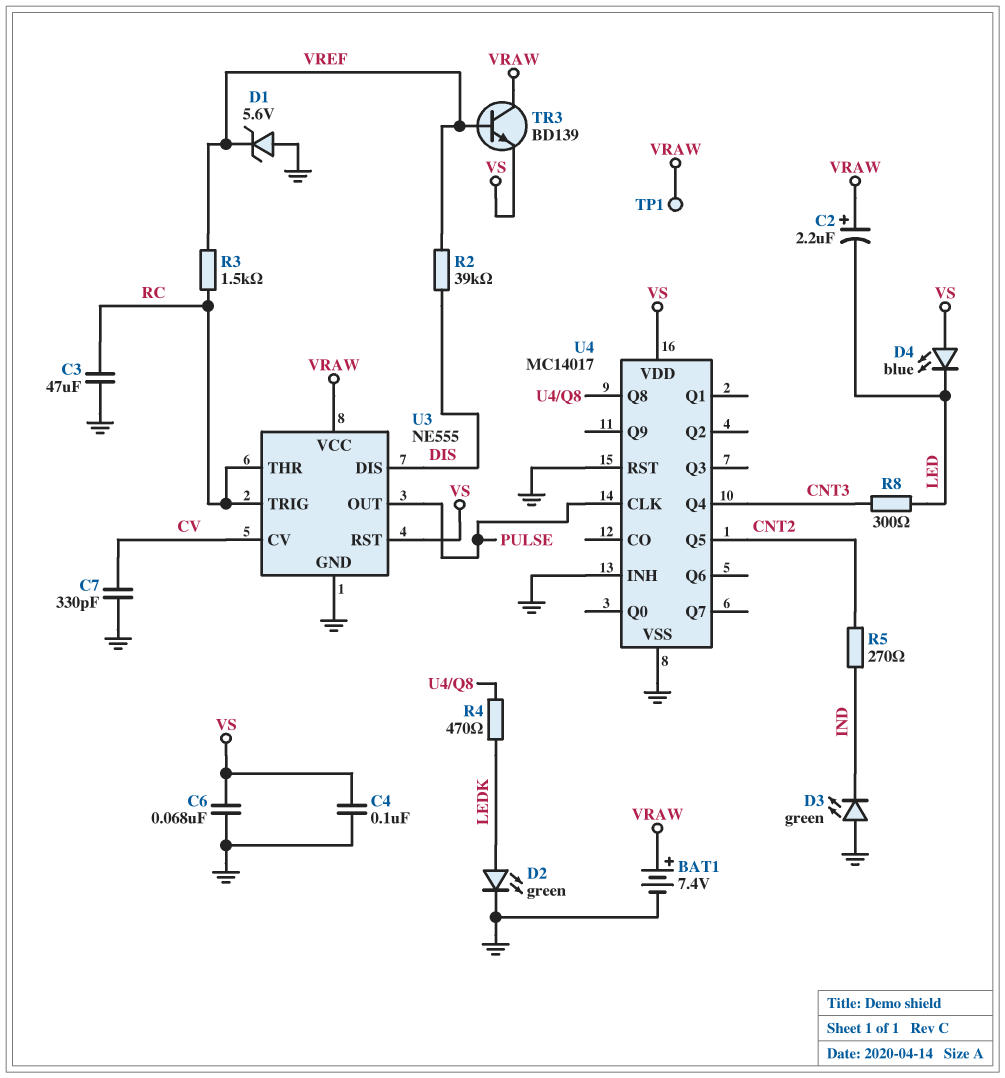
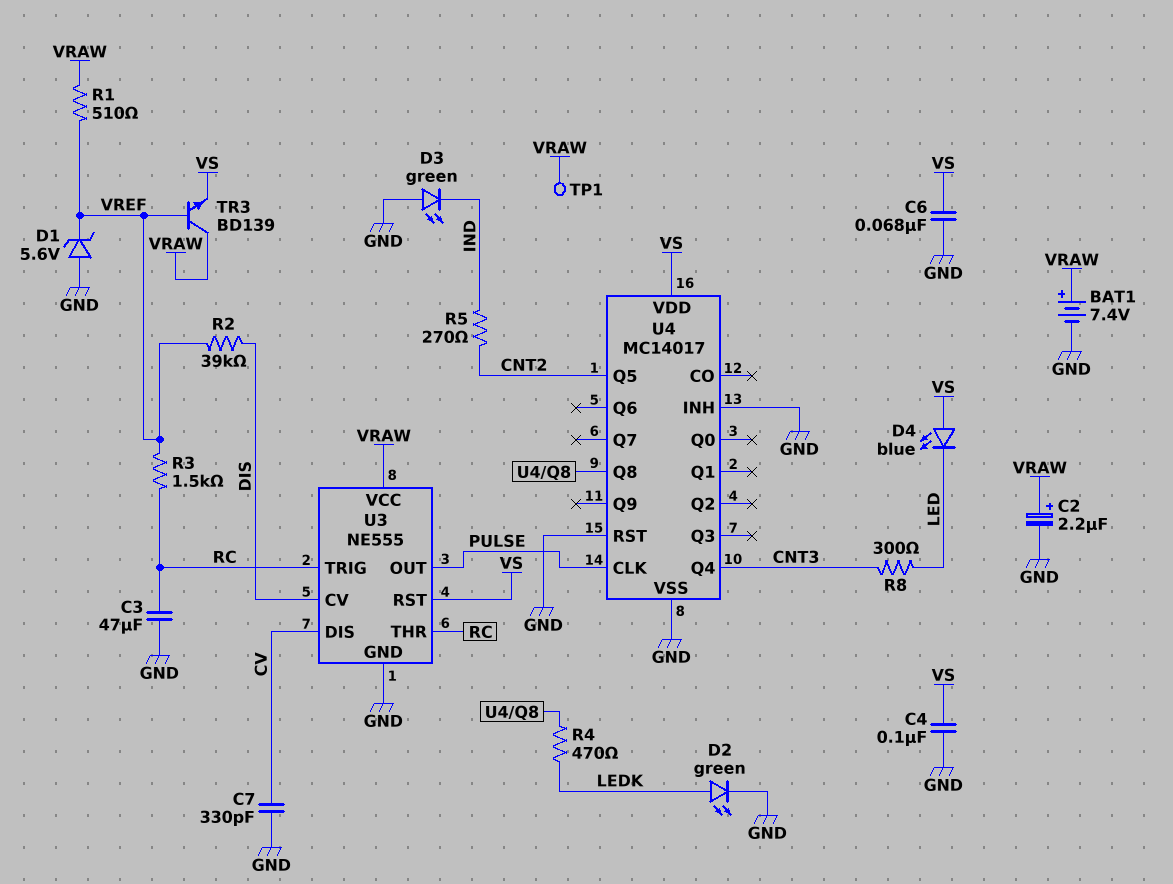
C2: 2.2uF (plus VRAW, minus LED) -> 2.2uF (plus VRAW, minus GND)
R1: none -> 510 (VRAW, VREF)
U3 pin CV: CV -> DIS
U3 pin DIS: DIS -> CV

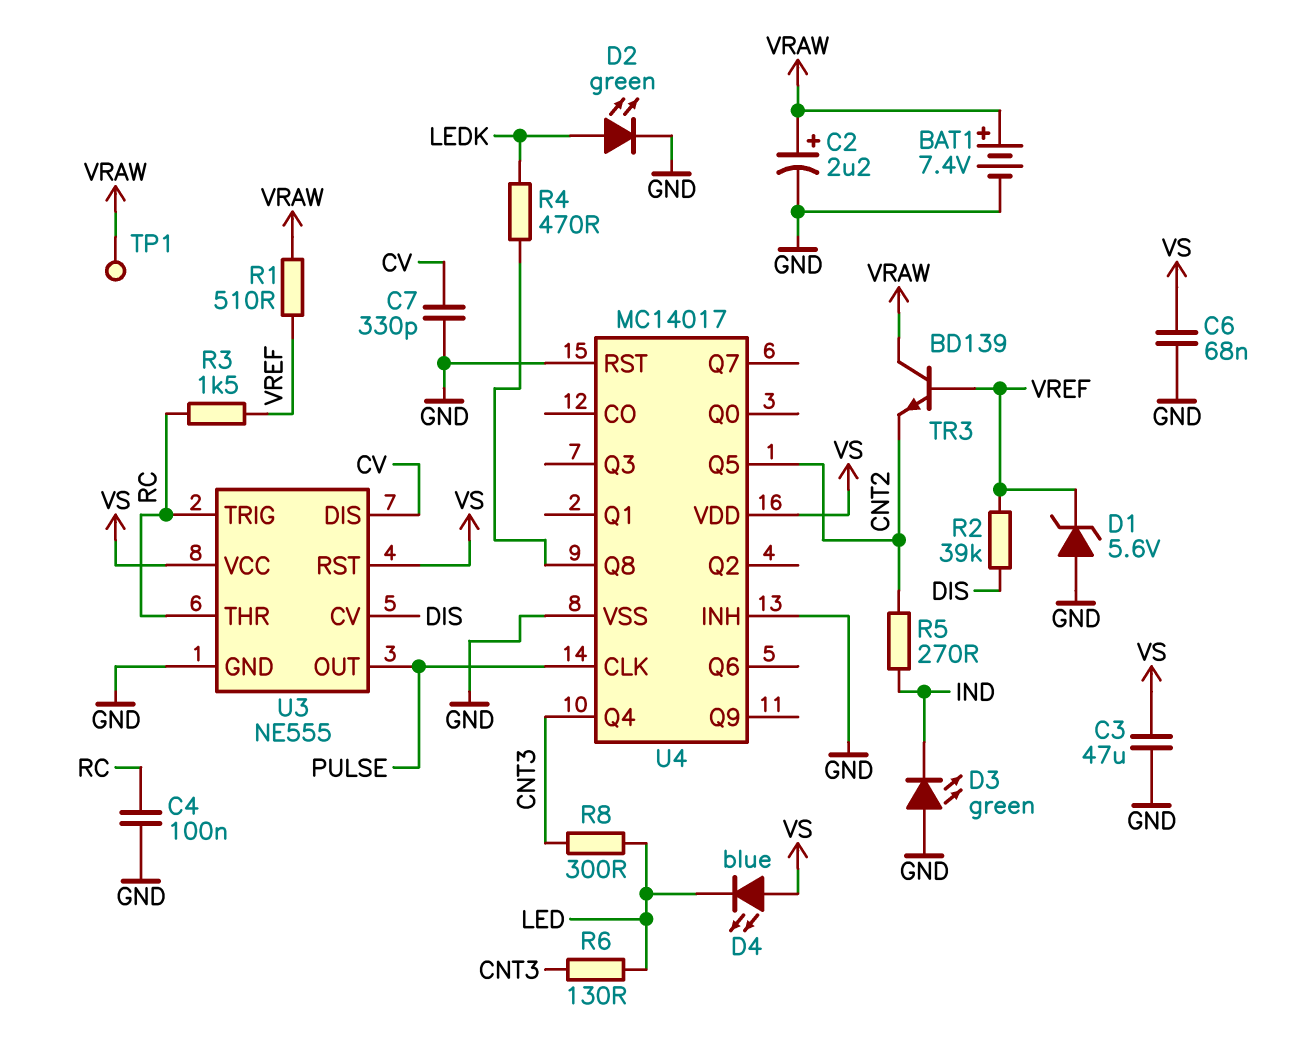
C3: 47uF (GND, RC) -> 47uF (GND, VS)
C4: 100nF (GND, VS) -> 100nF (GND, RC)
R6: none -> 130 (CNT3, LED)
TR3: NPN BD139 (B VREF, C VRAW, E VS) -> NPN BD139 (B VREF, C VRAW, E CNT2)
U3 pin VCC: VRAW -> VS

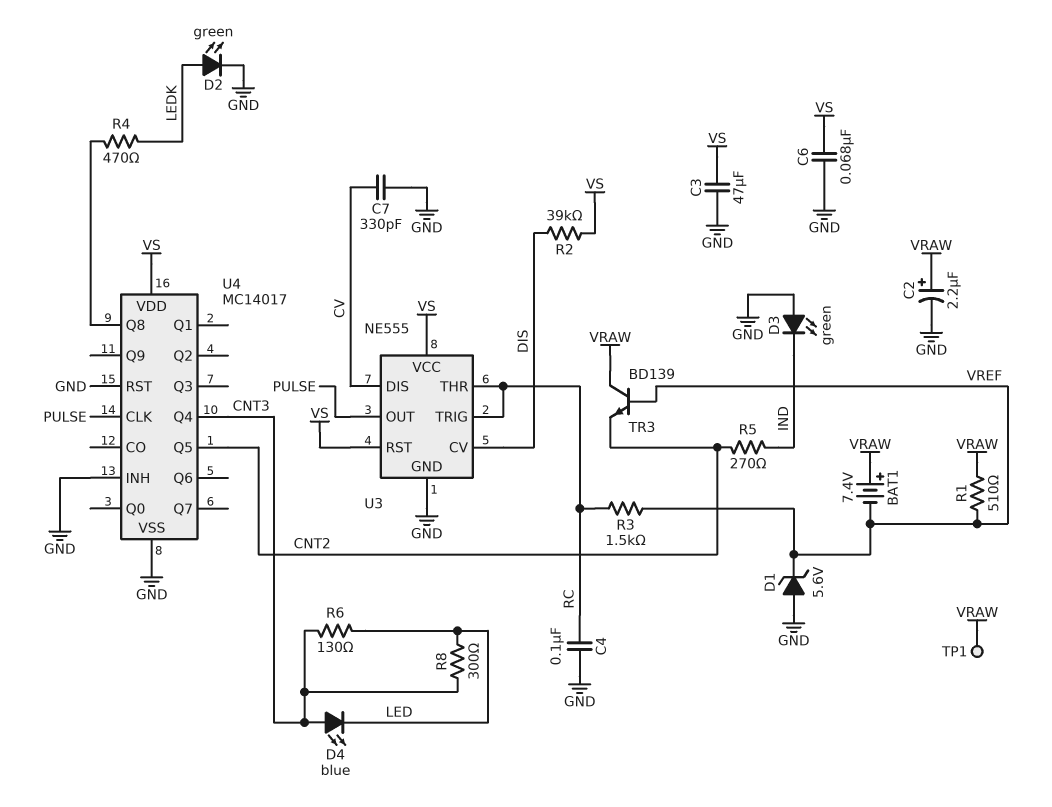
BAT1: 7.4V (plus VRAW, minus GND) -> 7.4V (plus VRAW, minus VREF)
D4: LED blue (A VS, K LED) -> LED blue (A CNT3, K LED)
R2: 39k (DIS, VREF) -> 39k (DIS, VS)

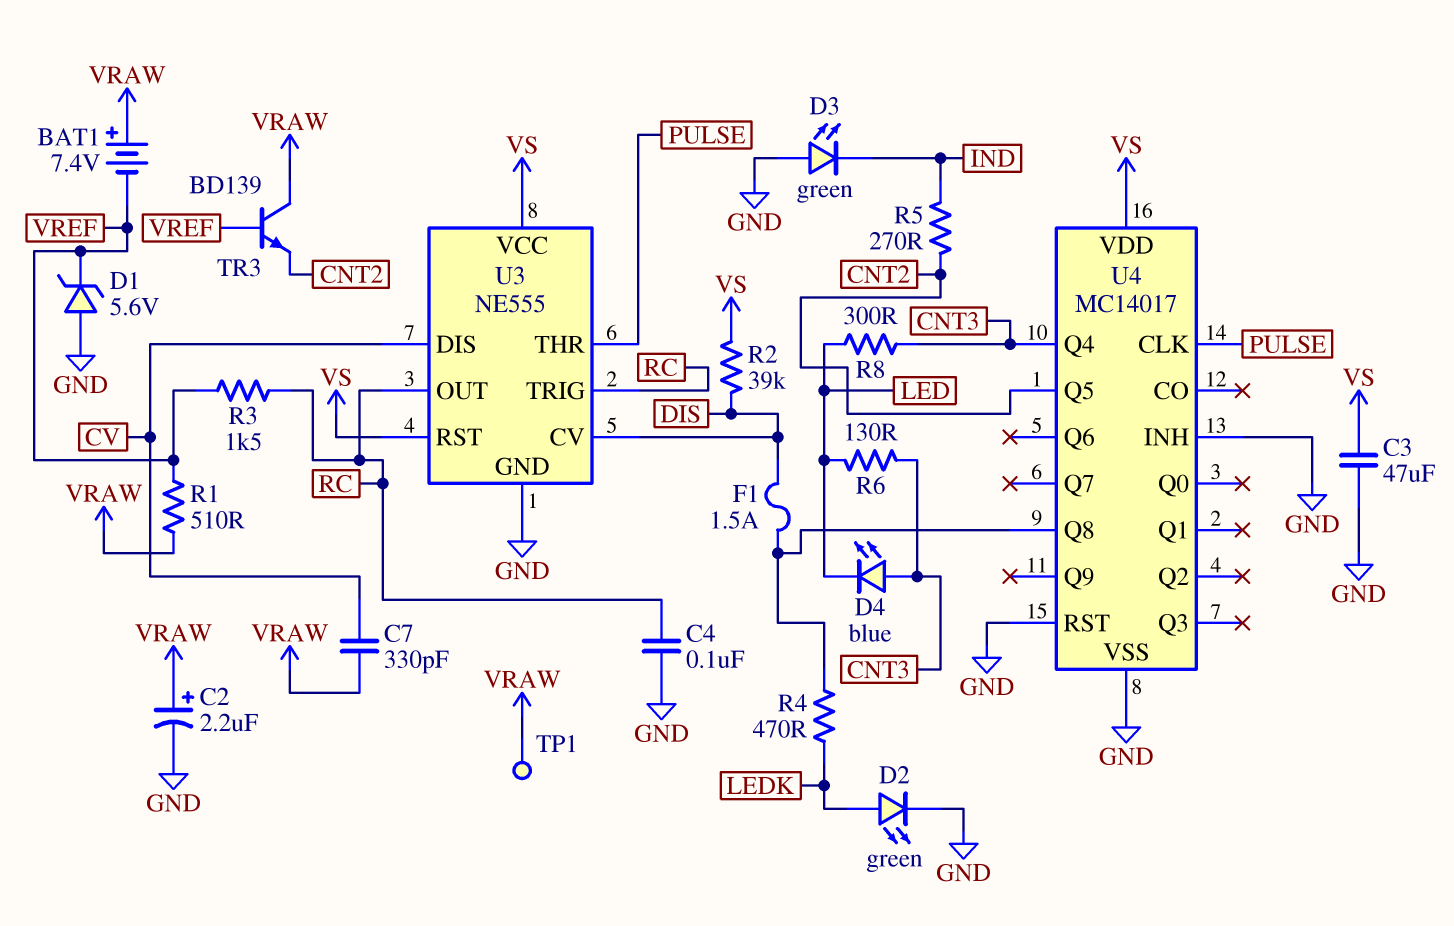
C6: 68nF (GND, VS) -> none
C7: 330pF (CV, GND) -> 330pF (CV, VRAW)
F1: none -> 1.5A (DIS, U4/Q8)
U3 pin OUT: PULSE -> RC
U3 pin THR: RC -> PULSE

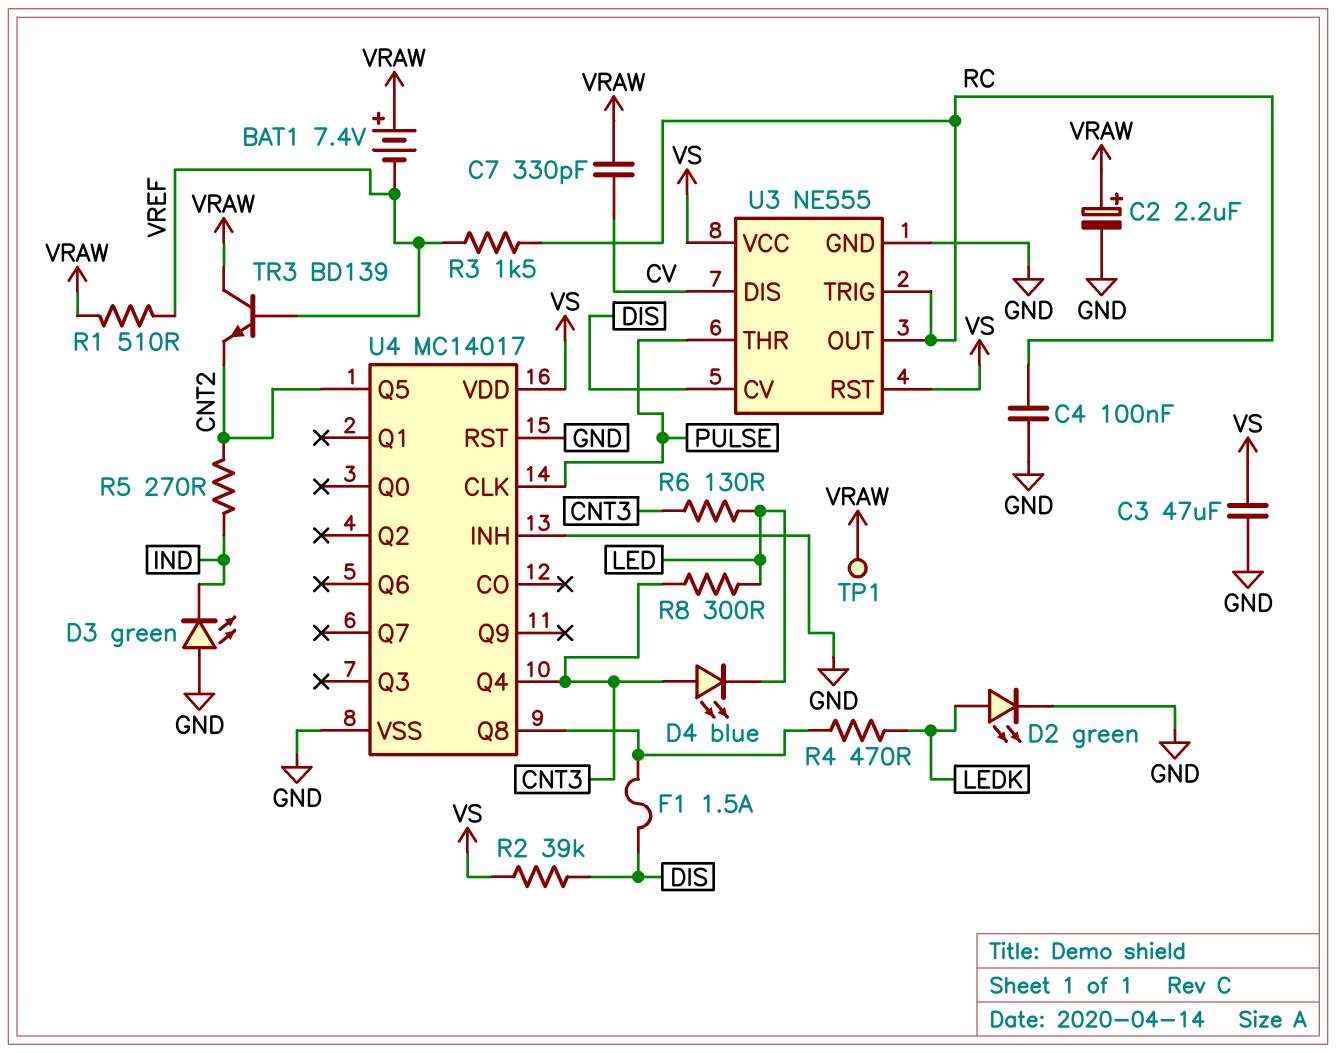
D1: zener 5.6V (A GND, K VREF) -> none

